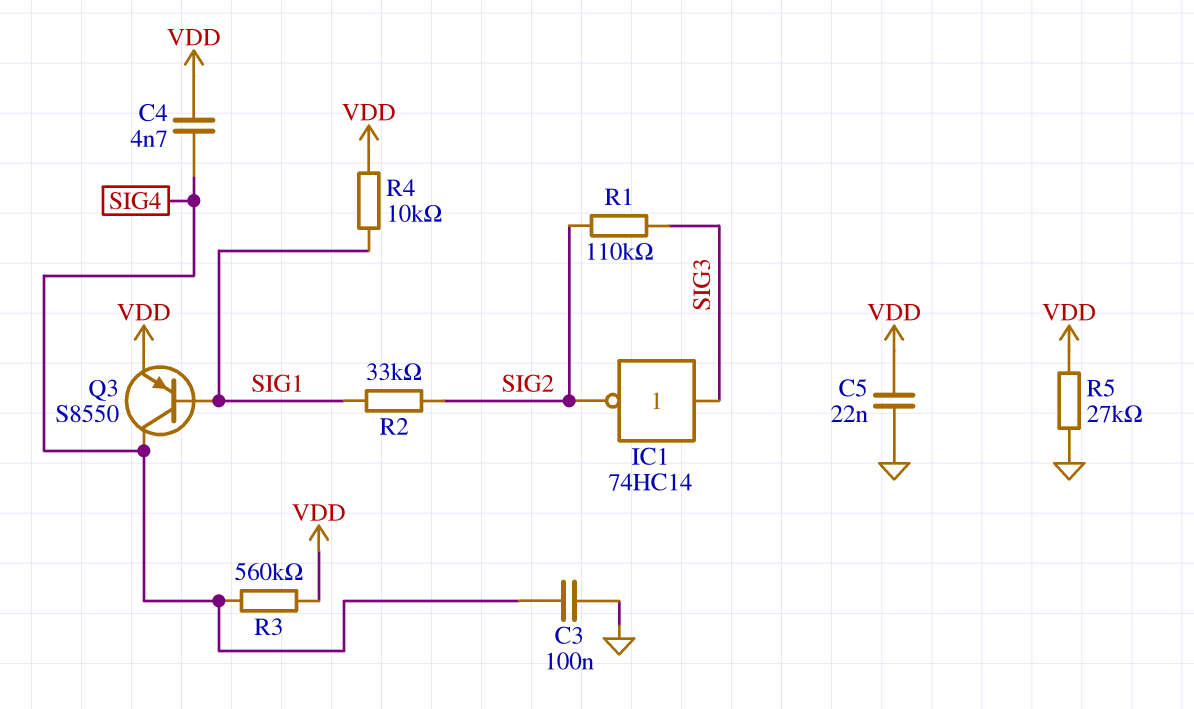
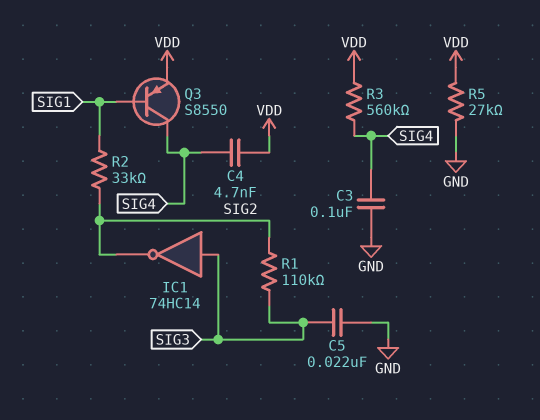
C5: 22nF (GND, VDD) -> 22nF (GND, SIG3)
R4: 10k (SIG1, VDD) -> none

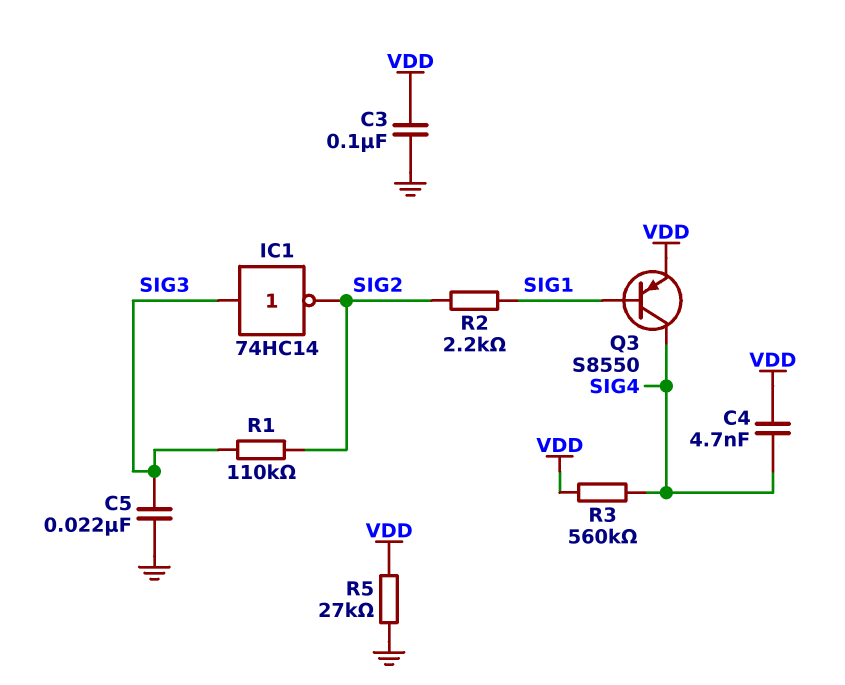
C3: 100nF (GND, SIG4) -> 100nF (GND, VDD)
R2: 33k (SIG1, SIG2) -> 2.2k (SIG1, SIG2)

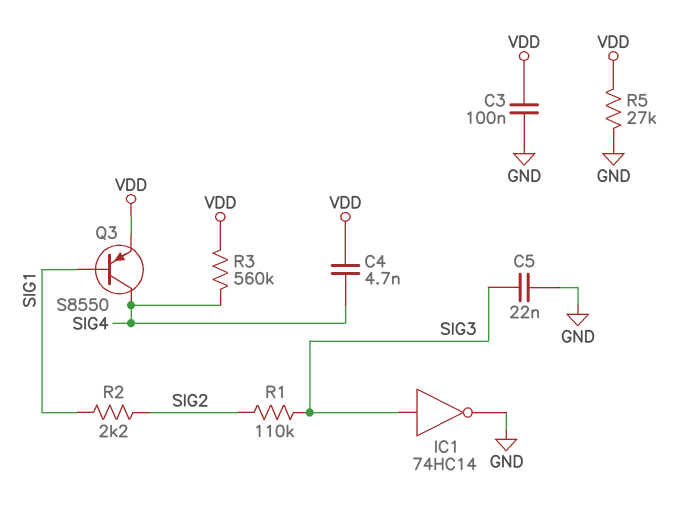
IC1: NOT 74HC14 (in SIG3, out SIG2) -> NOT 74HC14 (in SIG3, out GND)

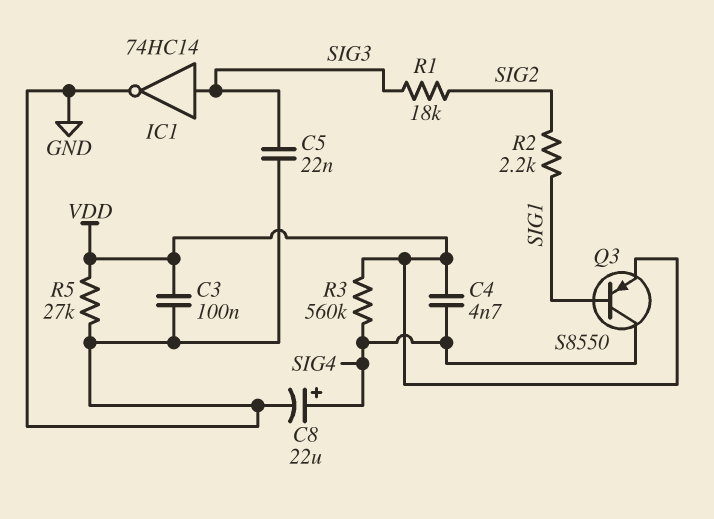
C8: none -> 22uF (plus SIG4, minus GND)
R1: 110k (SIG2, SIG3) -> 18k (SIG2, SIG3)

